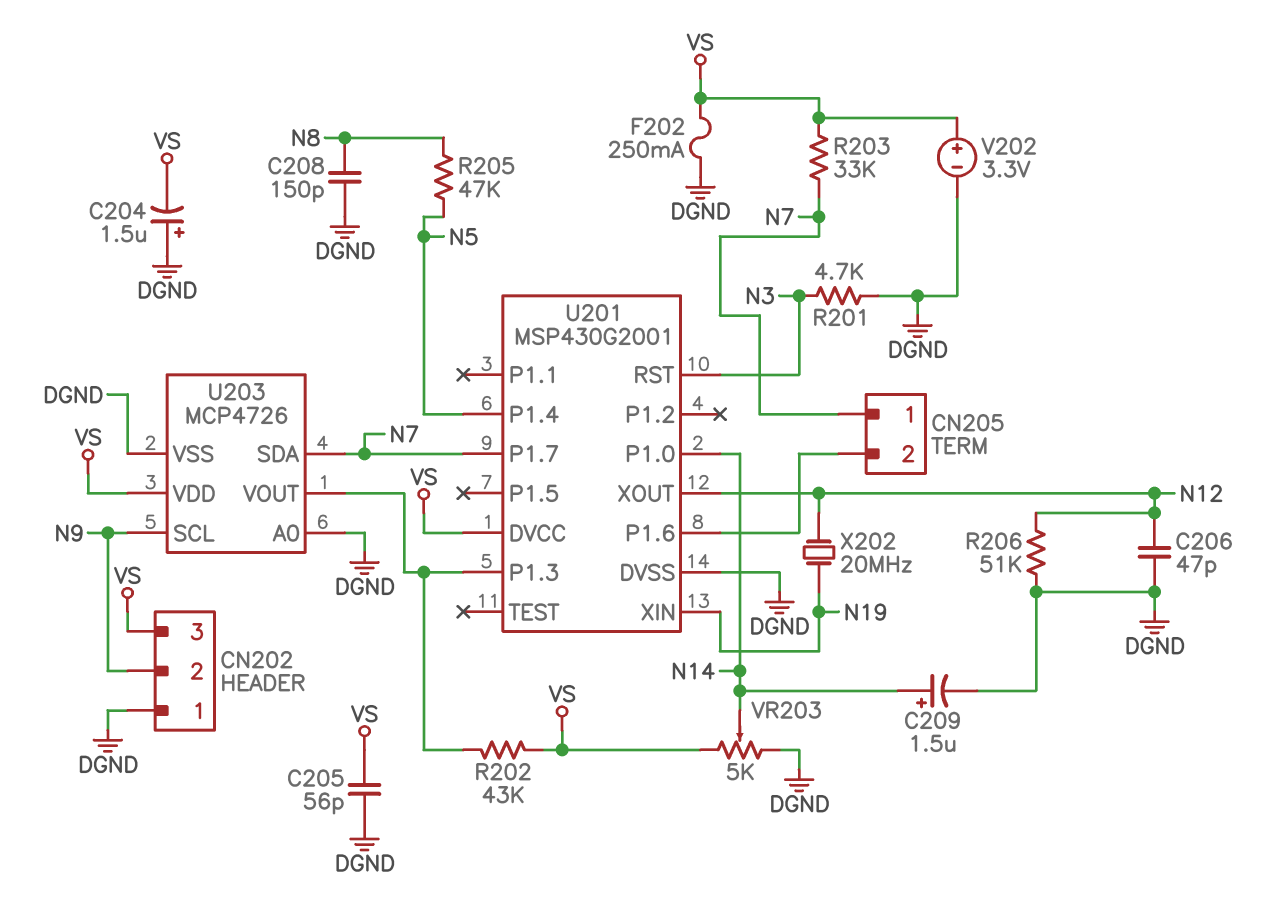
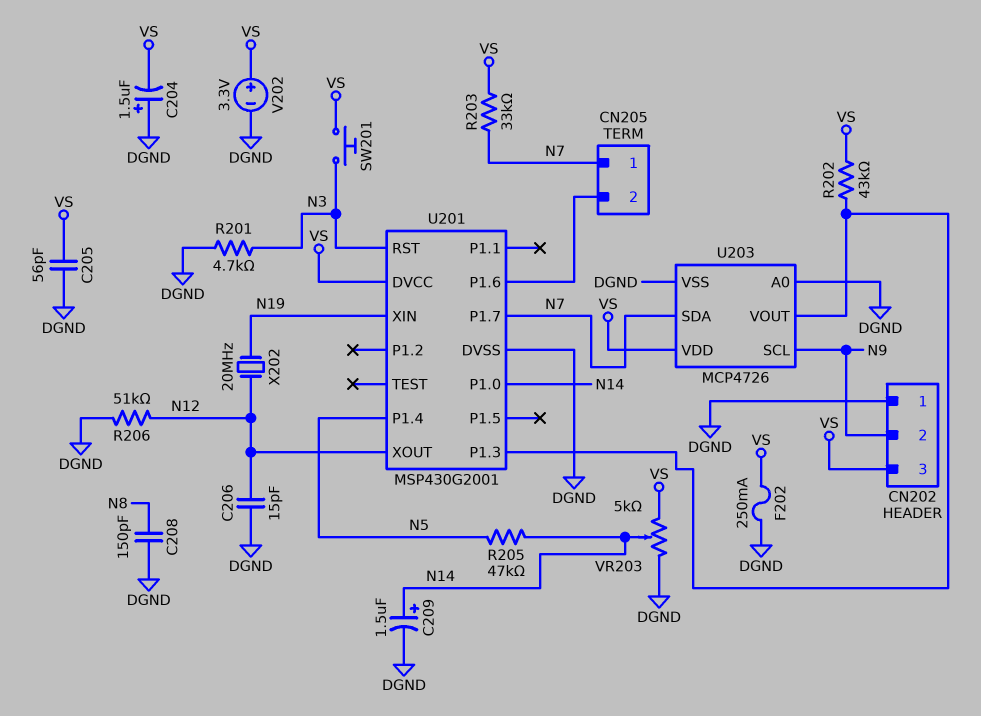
C206: 47pF (DGND, N12) -> 15pF (DGND, N12)
R205: 47k (N5, N8) -> 47k (N5, N14)
SW201: none -> button (N3, VS)

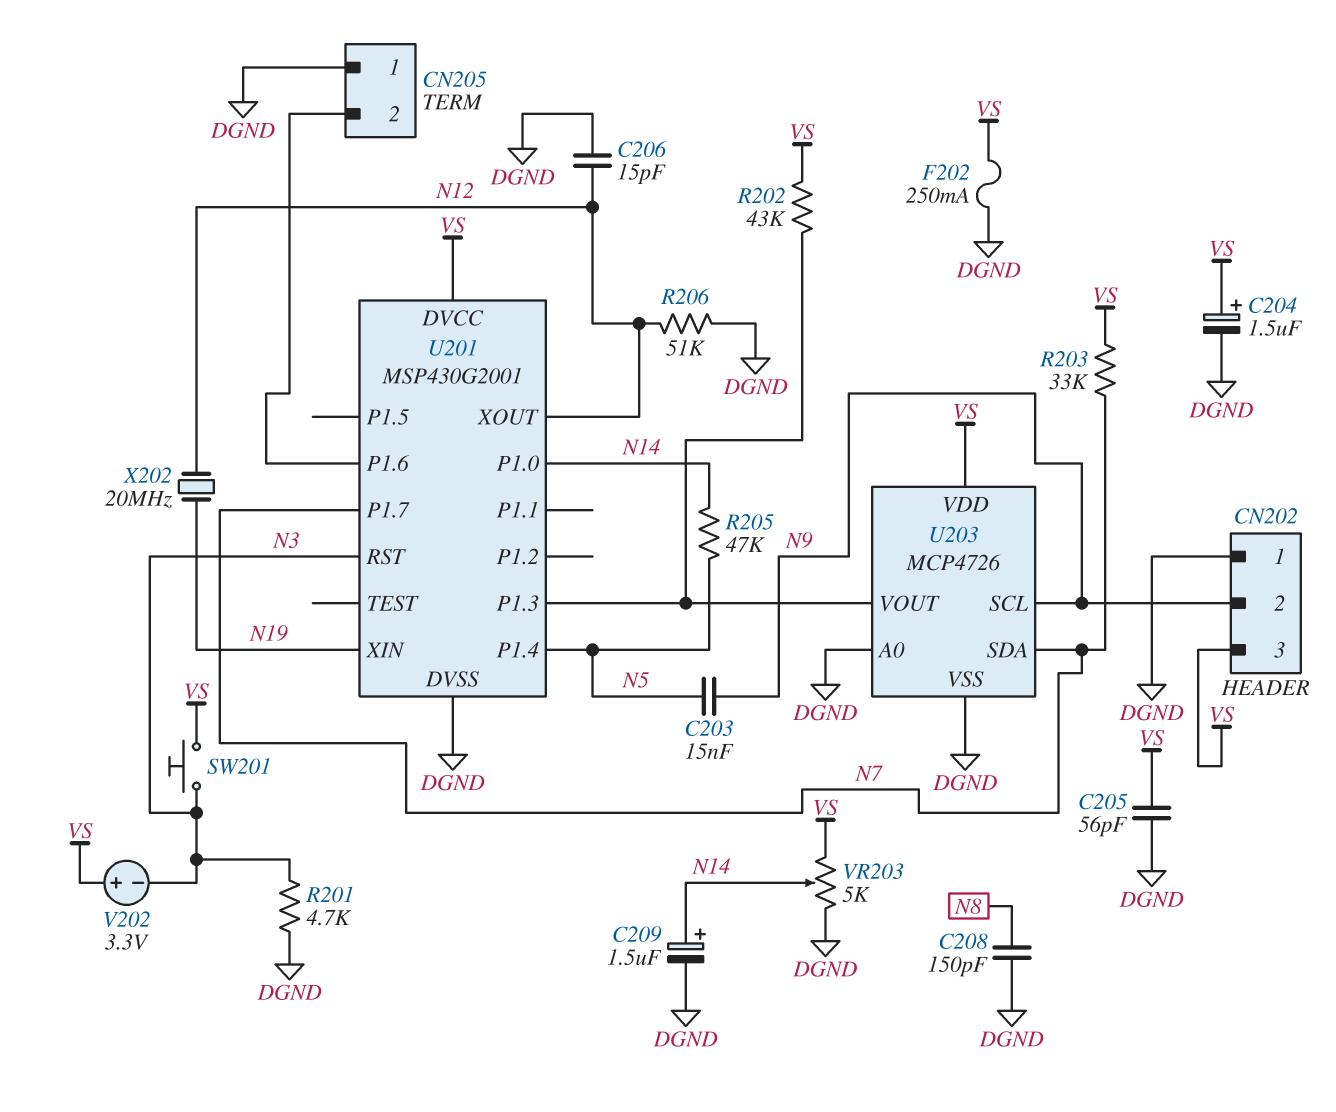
C203: none -> 15nF (N5, N9)
C204: 1.5uF (plus DGND, minus VS) -> 1.5uF (plus VS, minus DGND)
CN205 pin 1: N7 -> DGND
V202: 3.3V (plus VS, minus DGND) -> 3.3V (plus VS, minus N3)

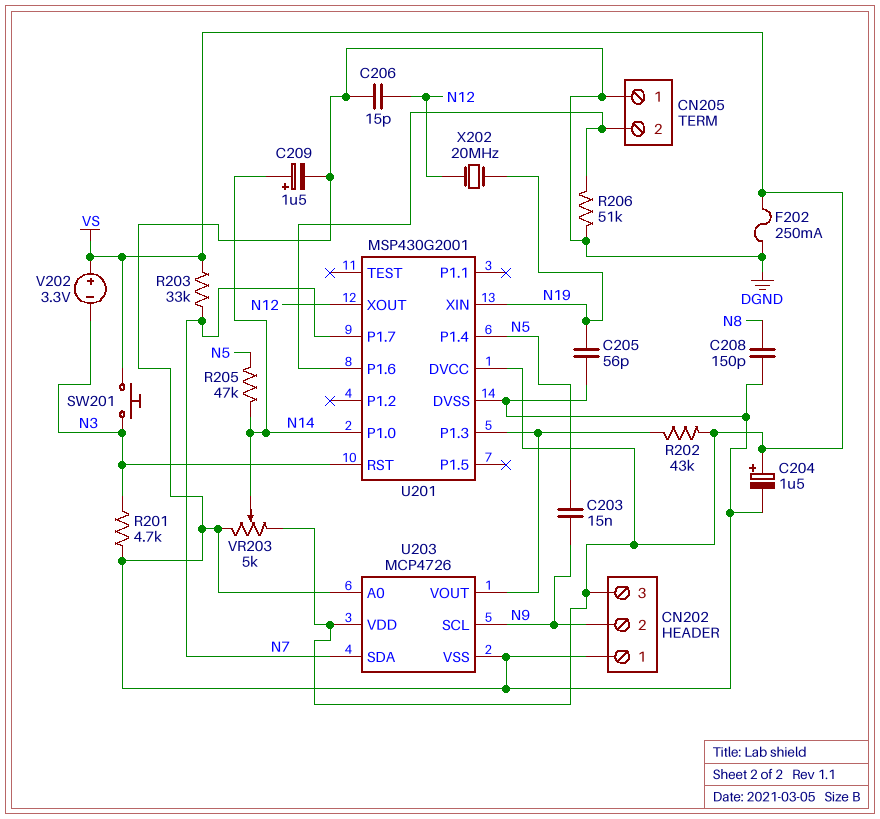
C205: 56pF (DGND, VS) -> 56pF (DGND, N19)
R206: 51k (DGND, N12) -> 51k (CN205/2, DGND)

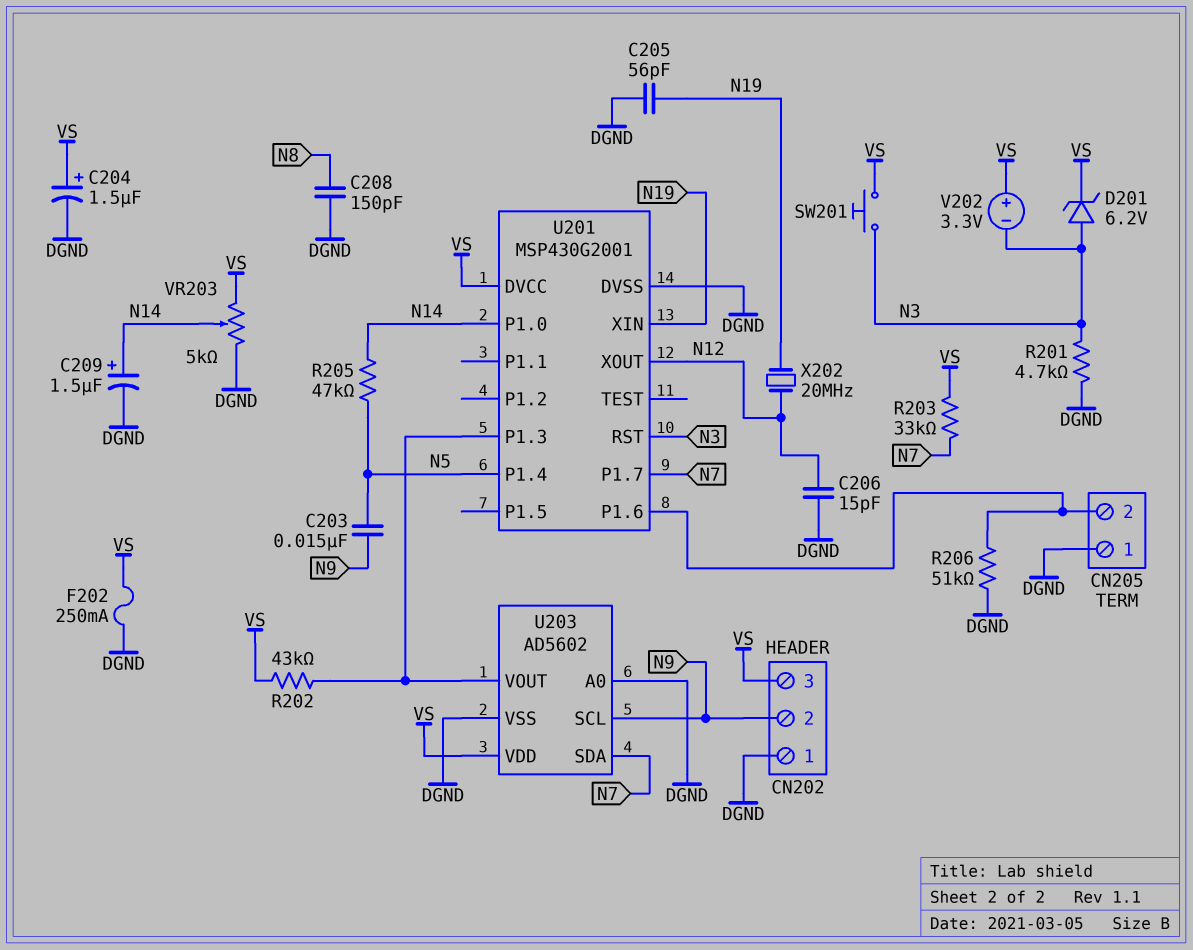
D201: none -> zener 6.2V (A N3, K VS)
U203: MCP4726 -> AD5602

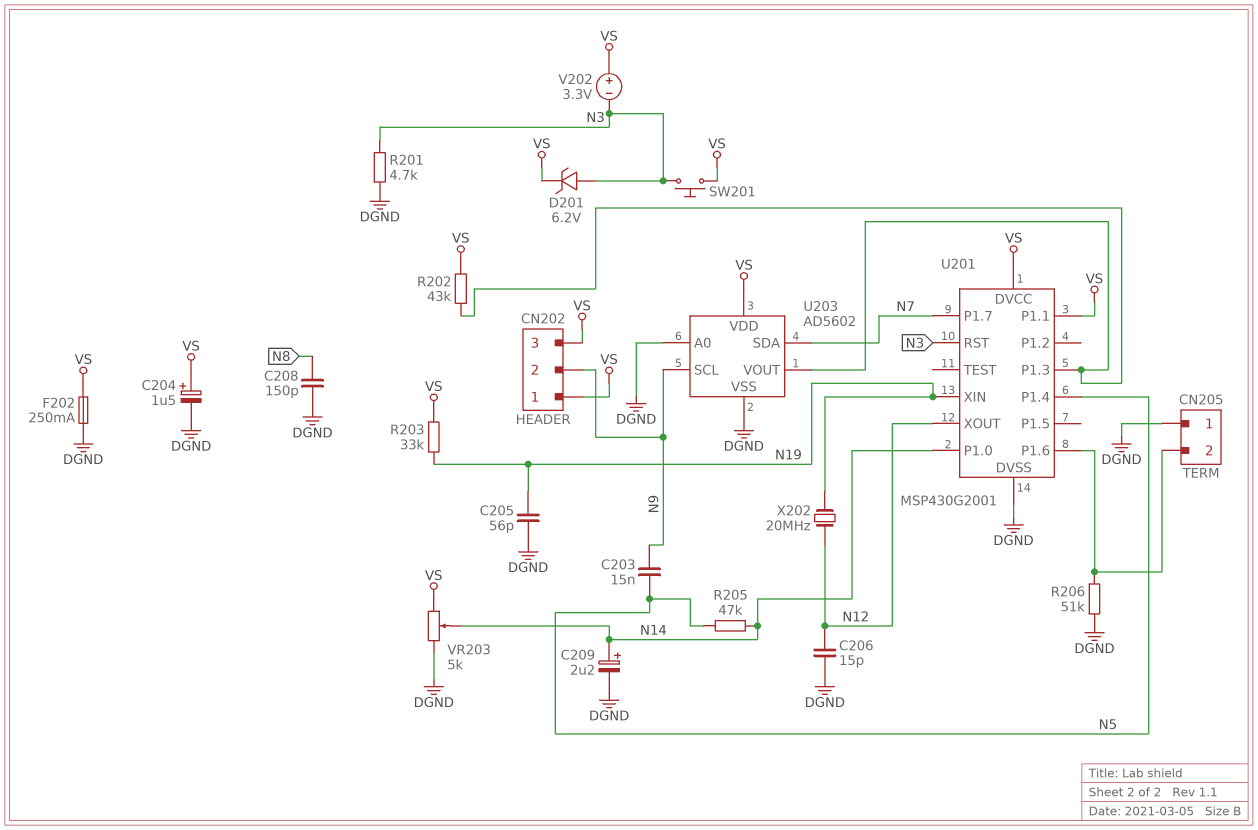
C209: 1.5uF (plus N14, minus DGND) -> 2.2uF (plus N14, minus DGND)
CN202 pin 1: DGND -> VS
R203: 33k (N7, VS) -> 33k (N19, VS)
U201 pin P1.1: none -> VS

